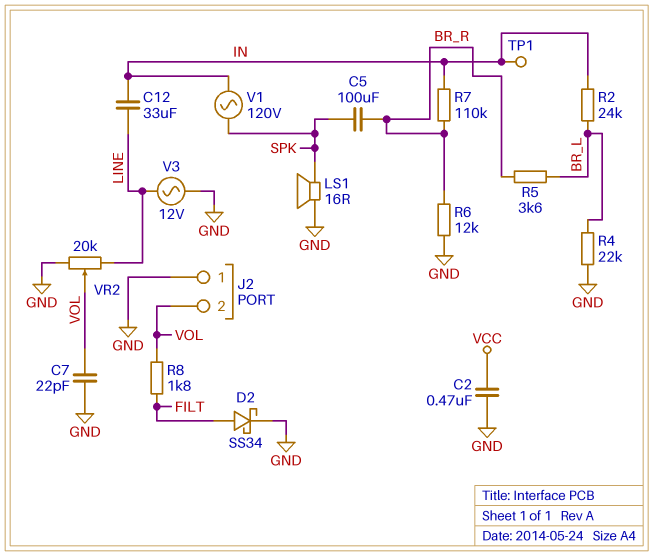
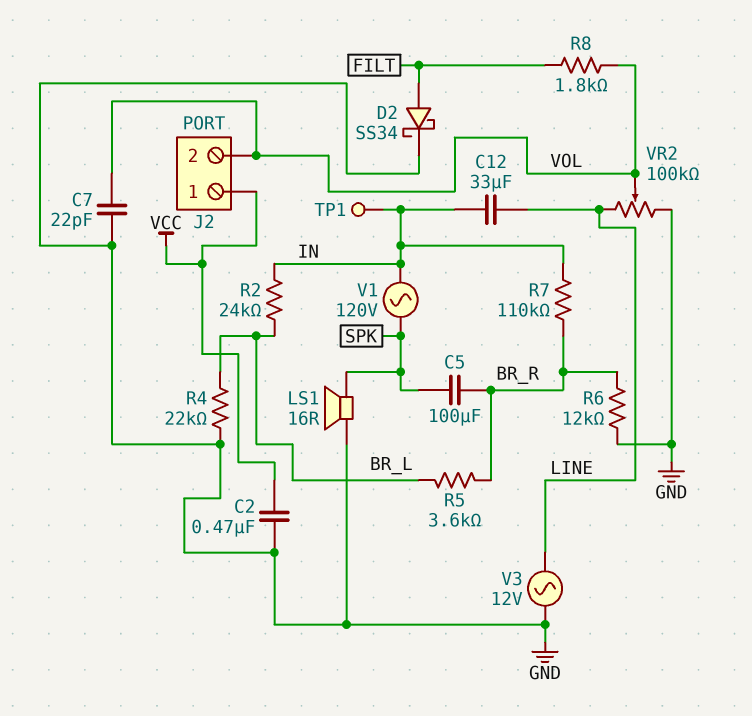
J2 pin 1: GND -> VCC
VR2: 20k (GND, LINE, wiper VOL) -> 100k (GND, LINE, wiper VOL)

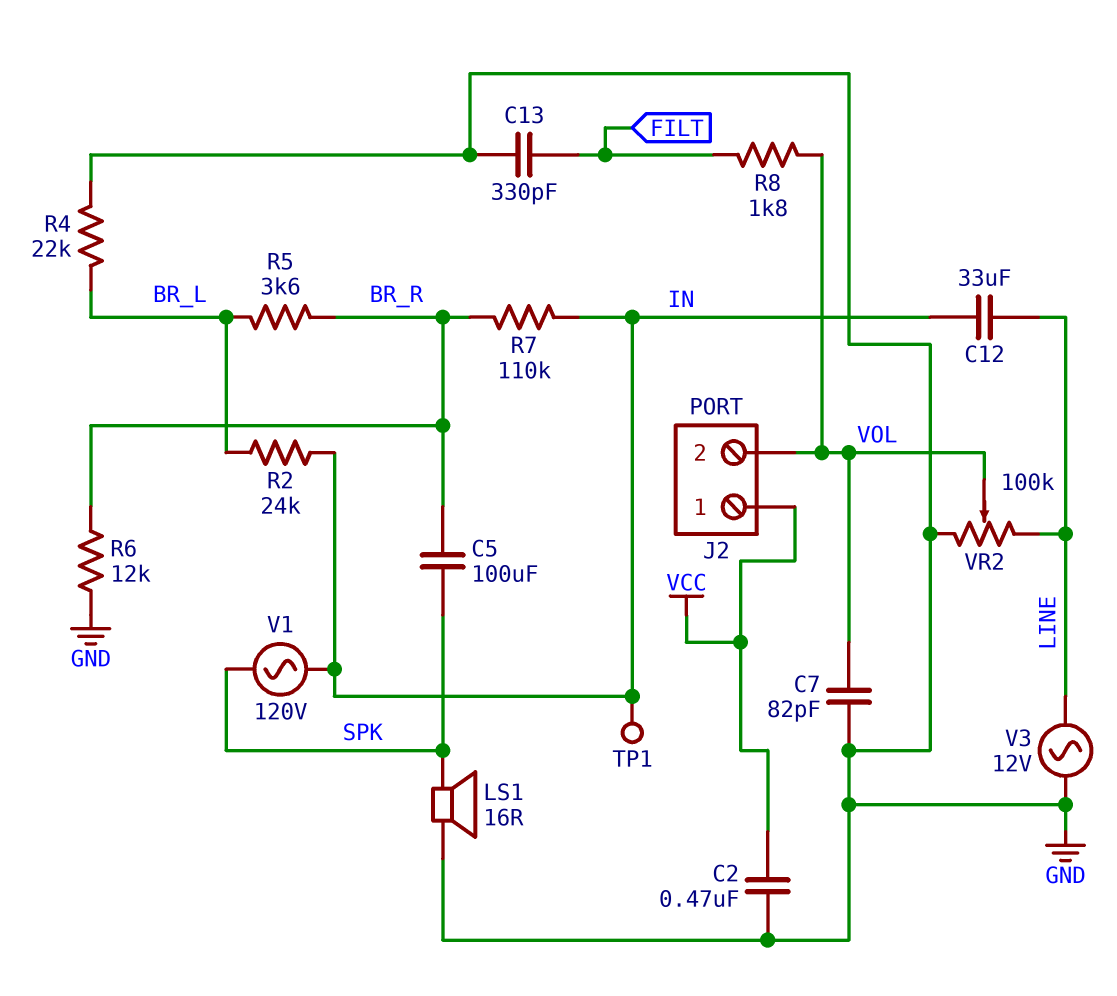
C7: 22pF (GND, VOL) -> 82pF (GND, VOL)
C13: none -> 330pF (FILT, GND)
D2: schottky SS34 (A FILT, K GND) -> none

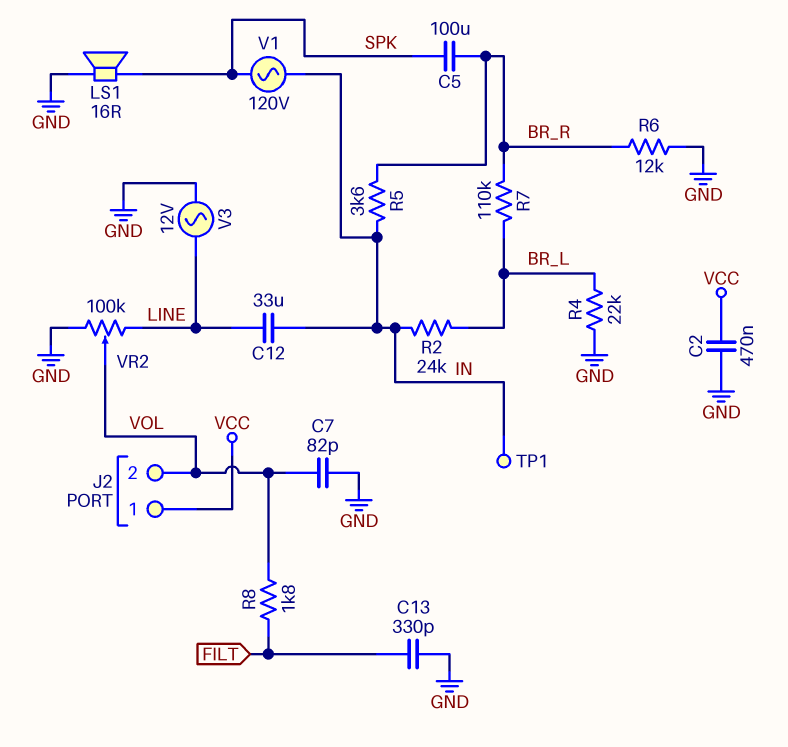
R5: 3.6k (BR_L, BR_R) -> 3.6k (BR_R, IN)
R7: 110k (BR_R, IN) -> 110k (BR_L, BR_R)

